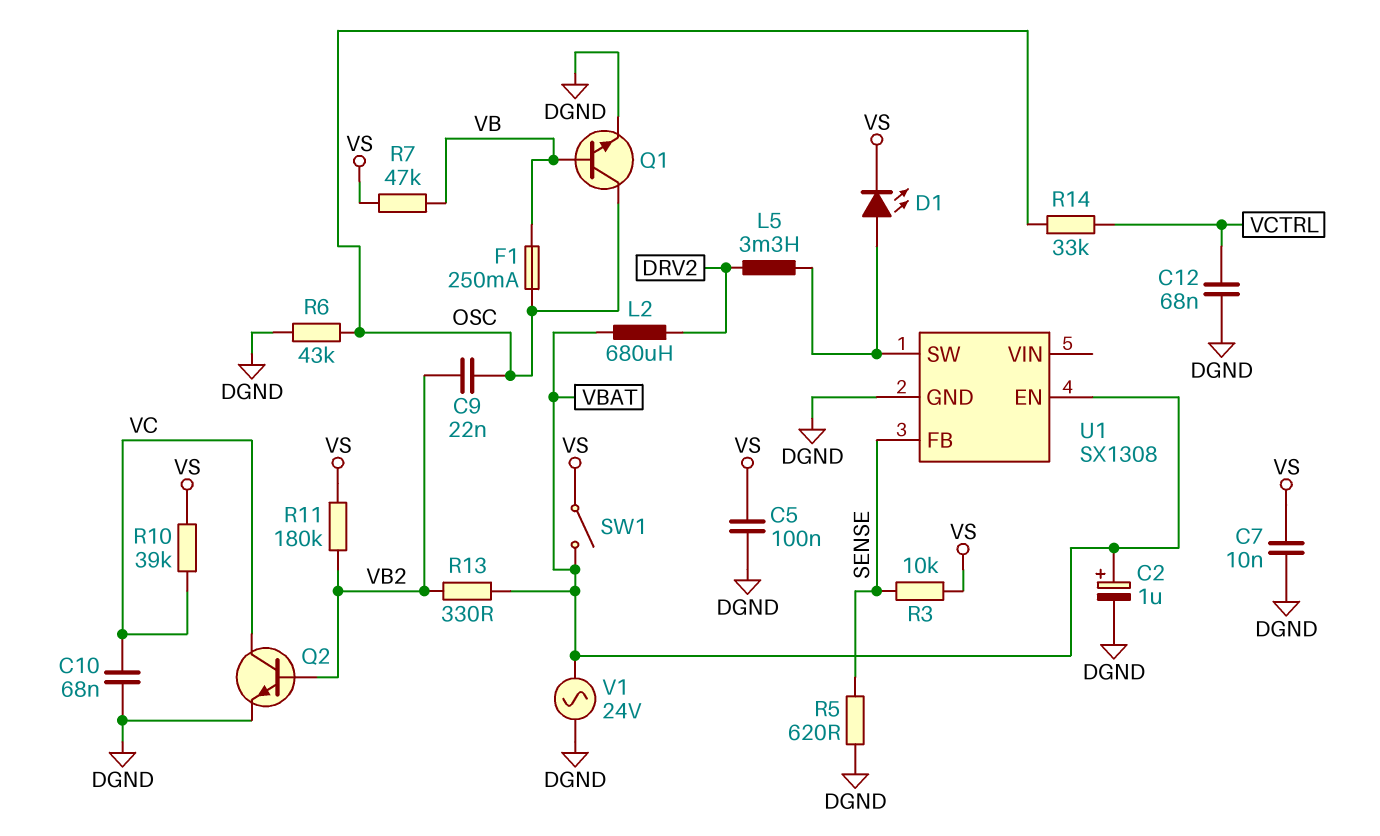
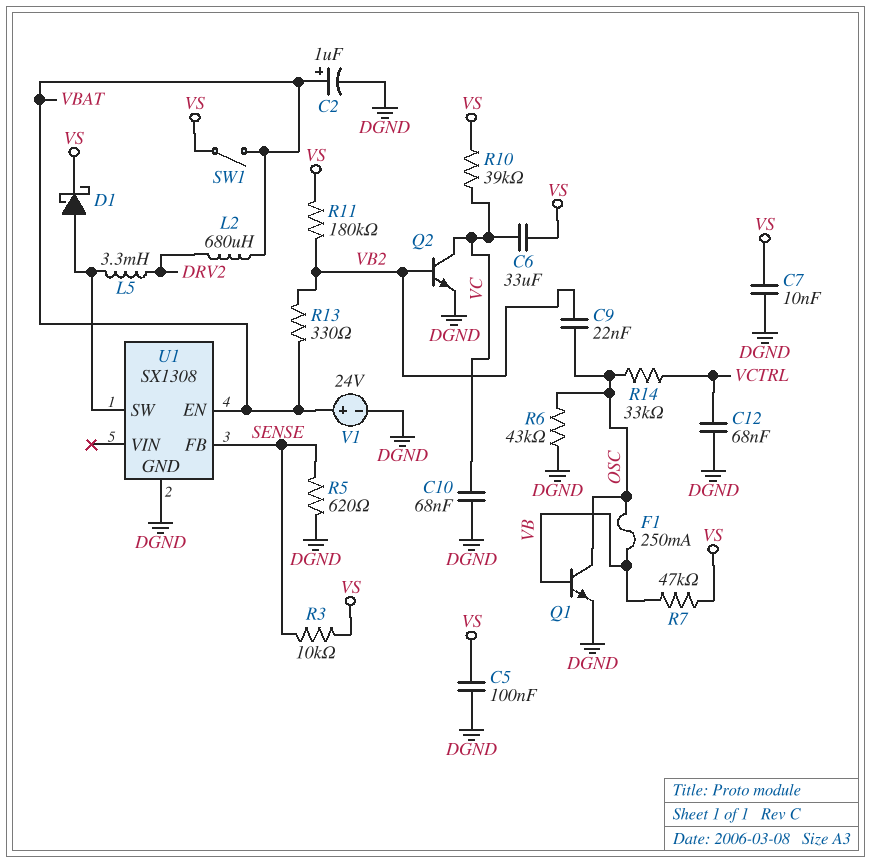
C6: none -> 33uF (VC, VS)
D1: LED (A U1/SW, K VS) -> schottky (A U1/SW, K VS)
V1: AC 24V (DGND, VBAT) -> 24V (plus VBAT, minus DGND)

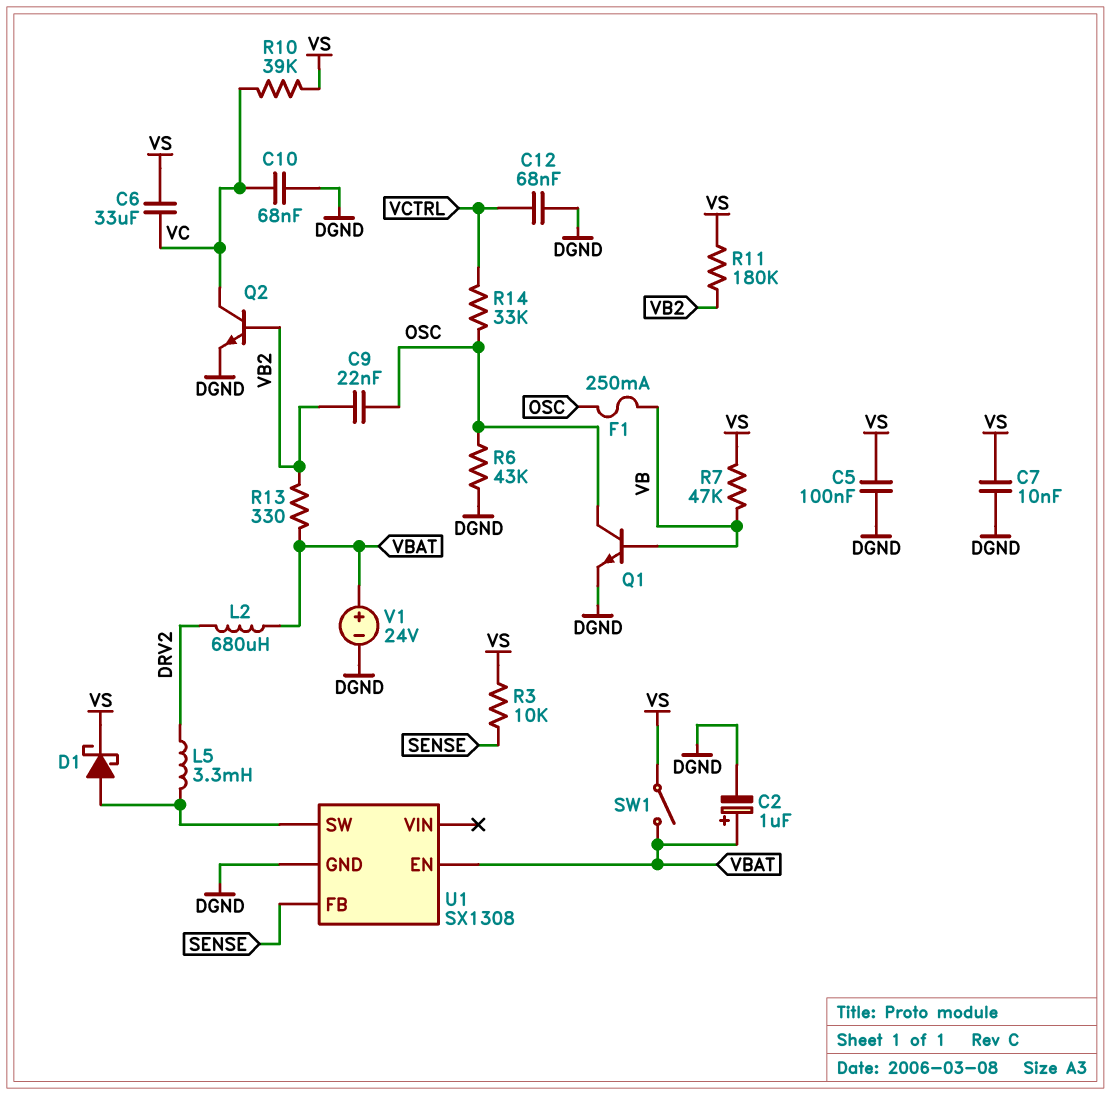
R5: 620 (DGND, SENSE) -> none

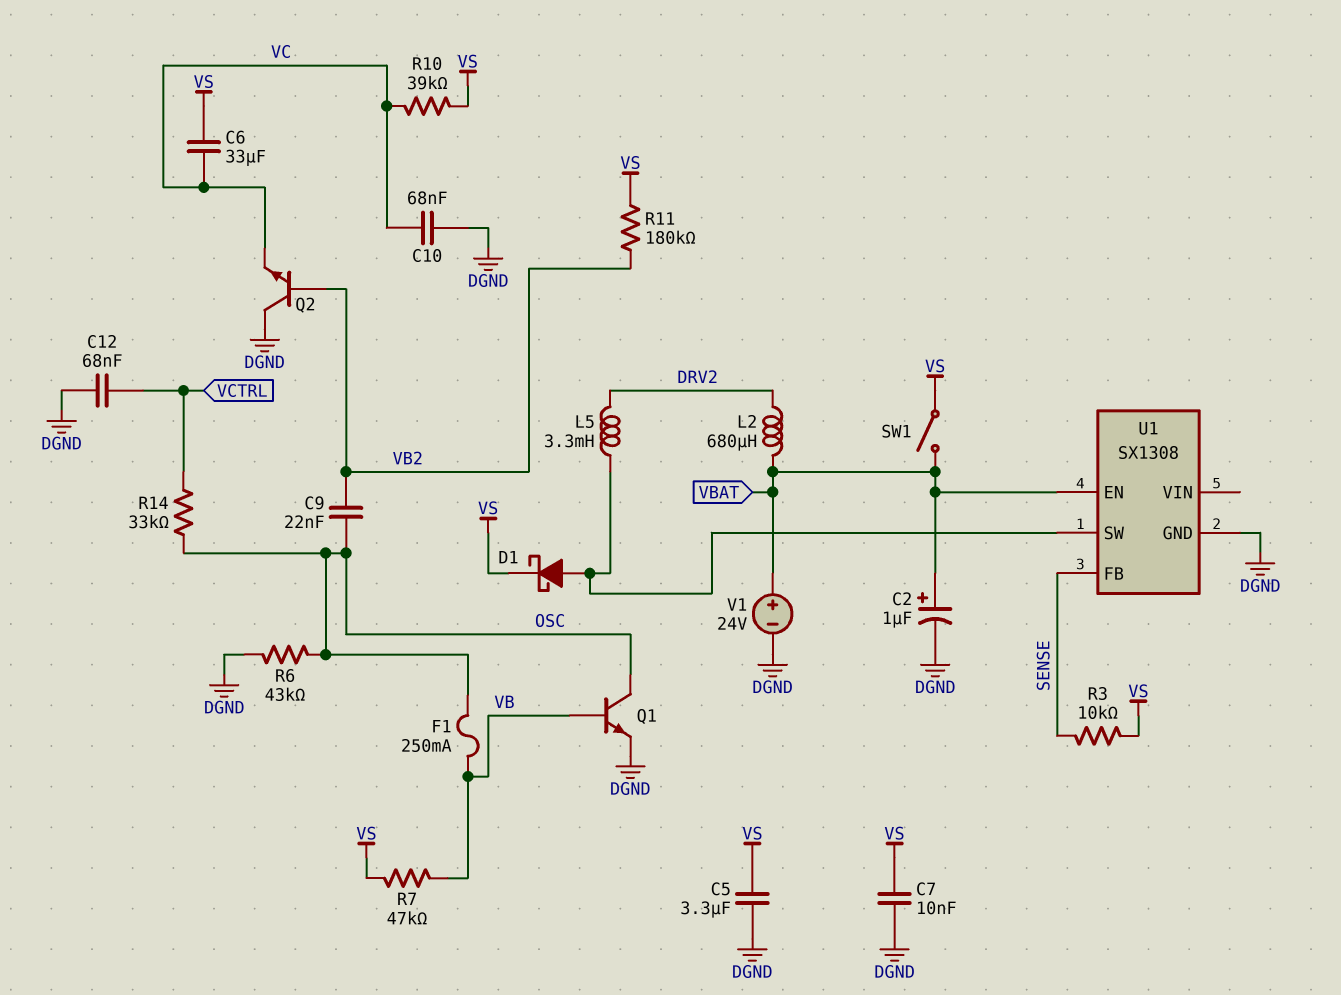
C5: 100nF (DGND, VS) -> 3.3uF (DGND, VS)
Q2: NPN (B VB2, C VC, E DGND) -> NPN (B VB2, C DGND, E VC)
R13: 330 (VB2, VBAT) -> none

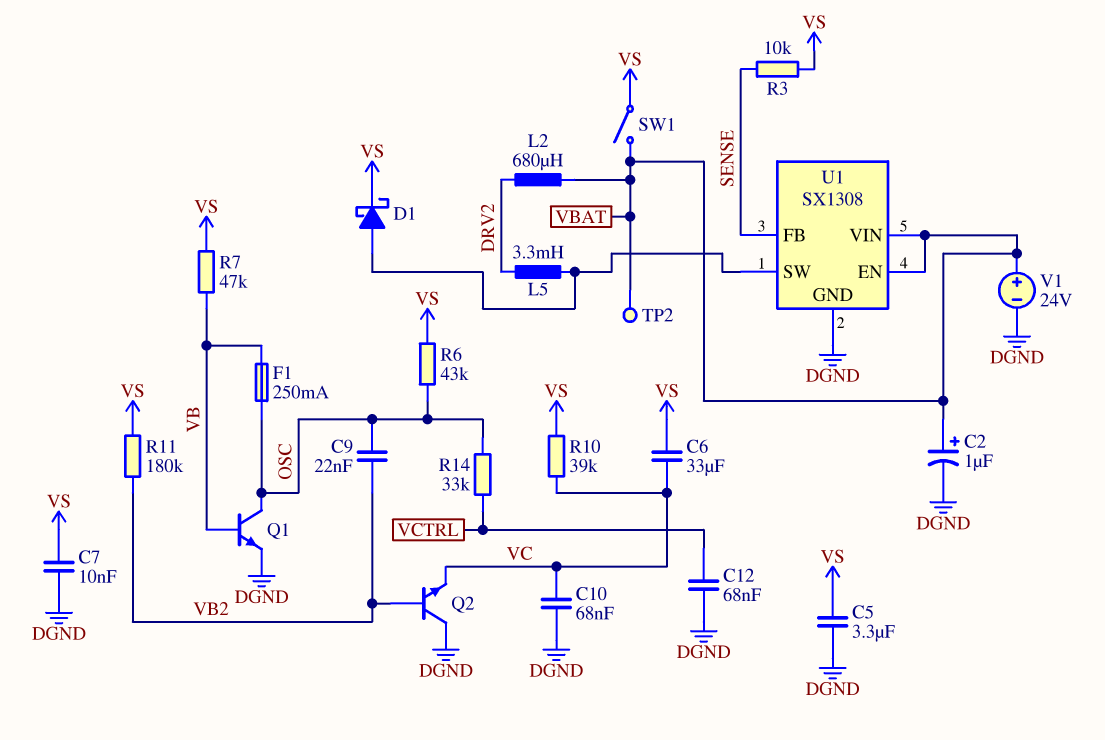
R6: 43k (DGND, OSC) -> 43k (OSC, VS)
TP2: none -> test point (VBAT)
U1 pin VIN: none -> VBAT

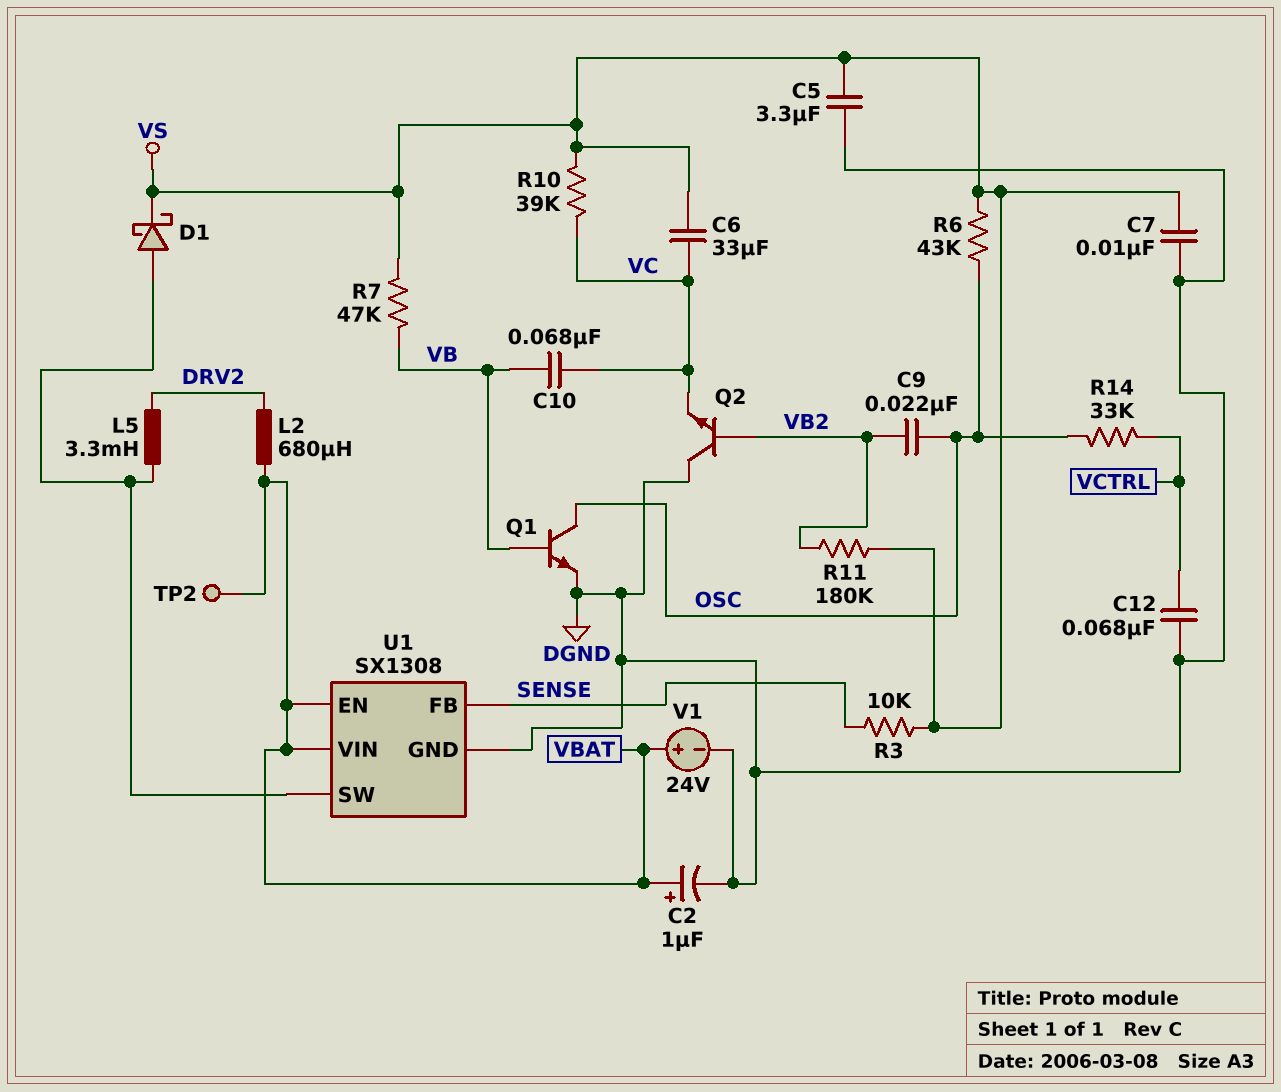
C10: 68nF (DGND, VC) -> 68nF (VB, VC)
F1: 250mA (OSC, VB) -> none
SW1: switch (VBAT, VS) -> none

